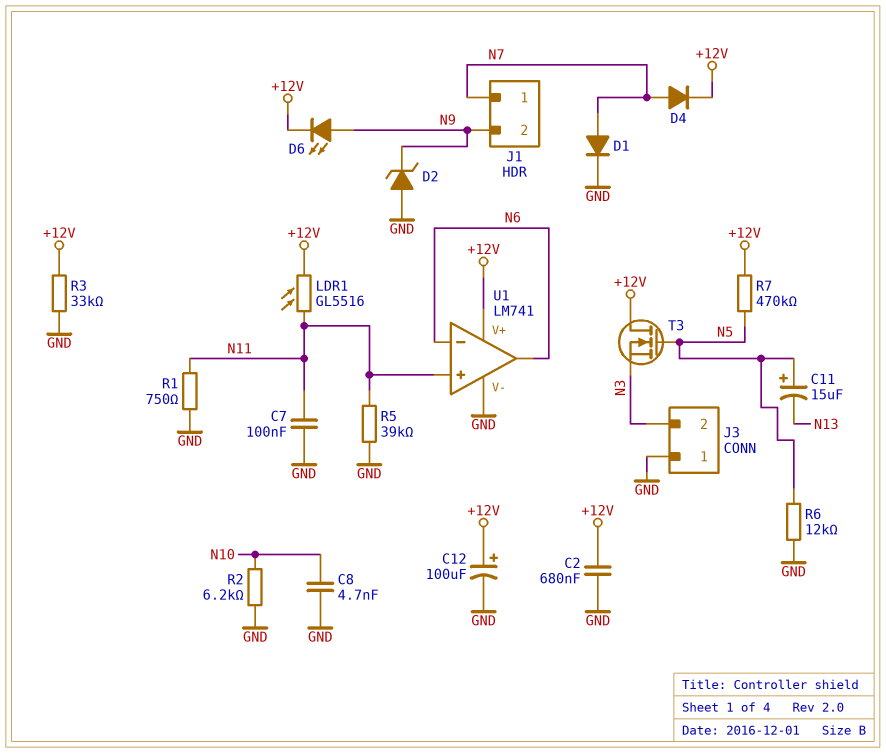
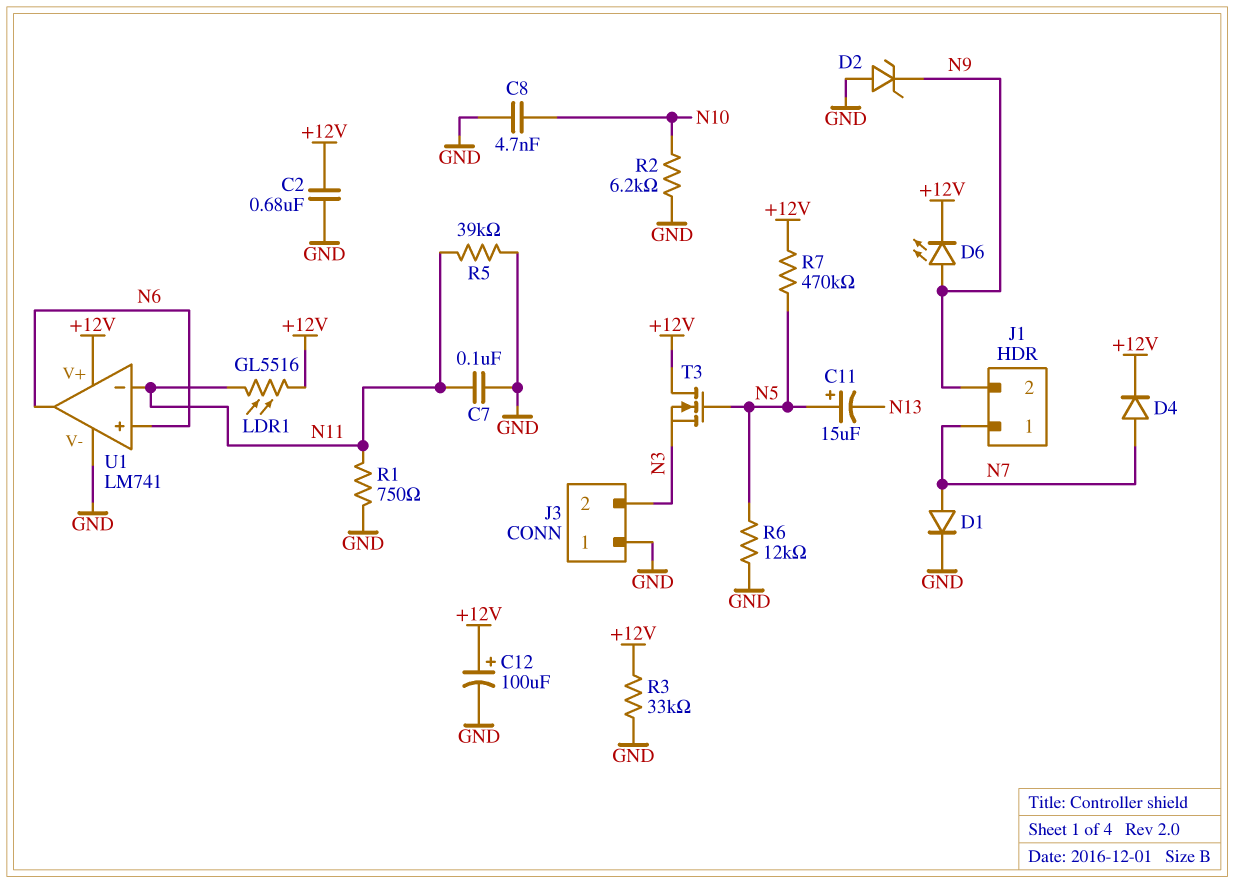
U1 pin in+: N11 -> N6
U1 pin in-: N6 -> N11

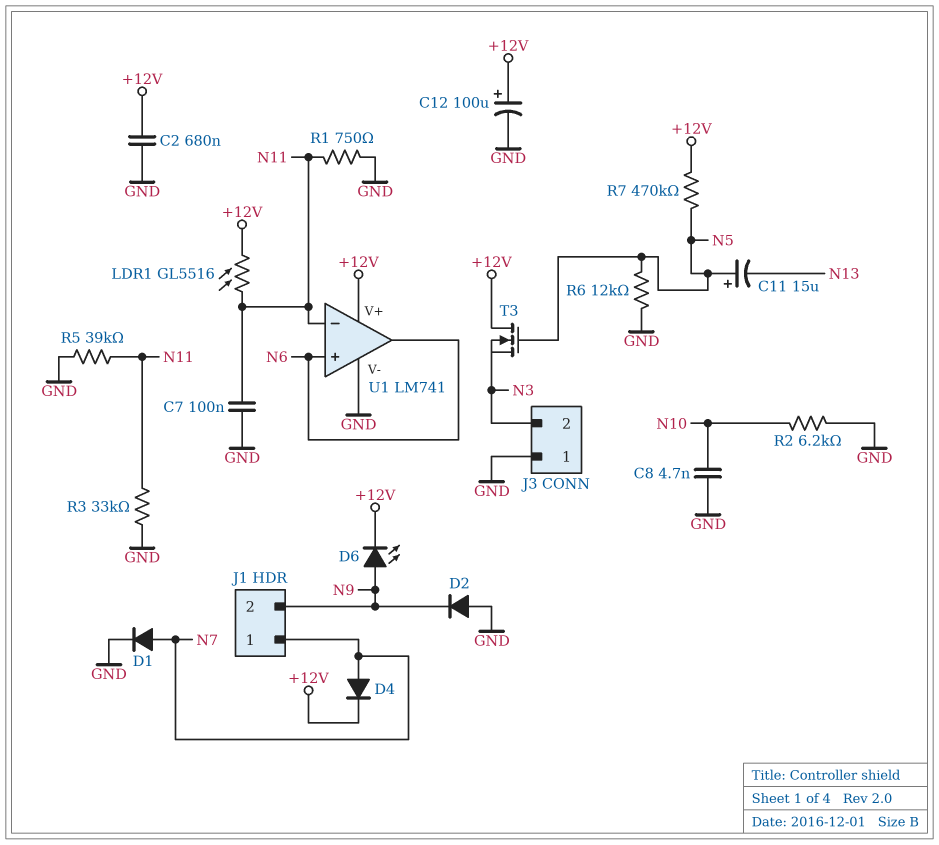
D2: zener (A GND, K N9) -> diode (A GND, K N9)
R3: 33k (+12V, GND) -> 33k (GND, N11)

